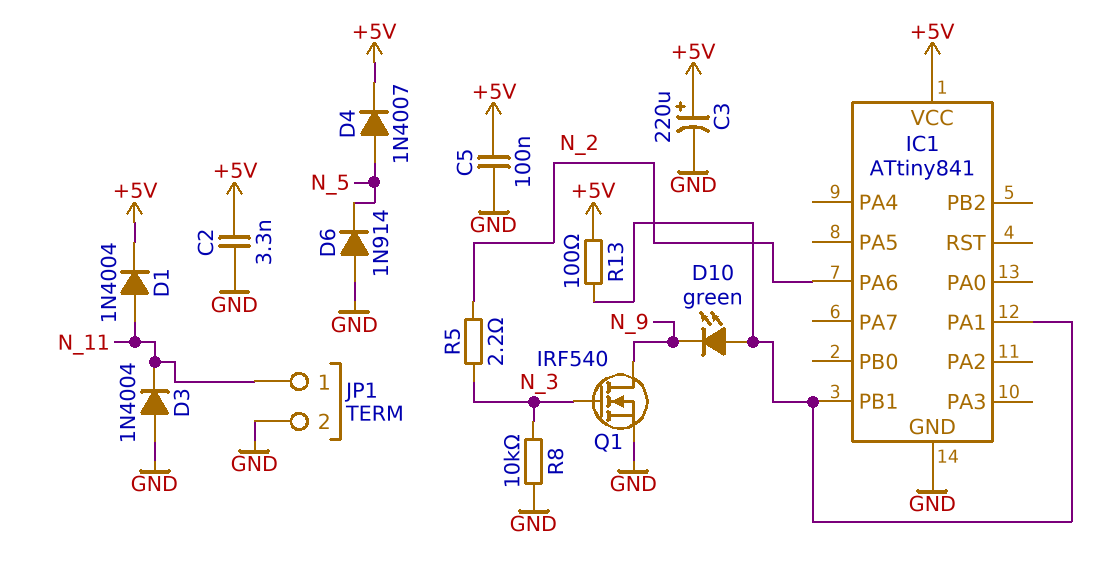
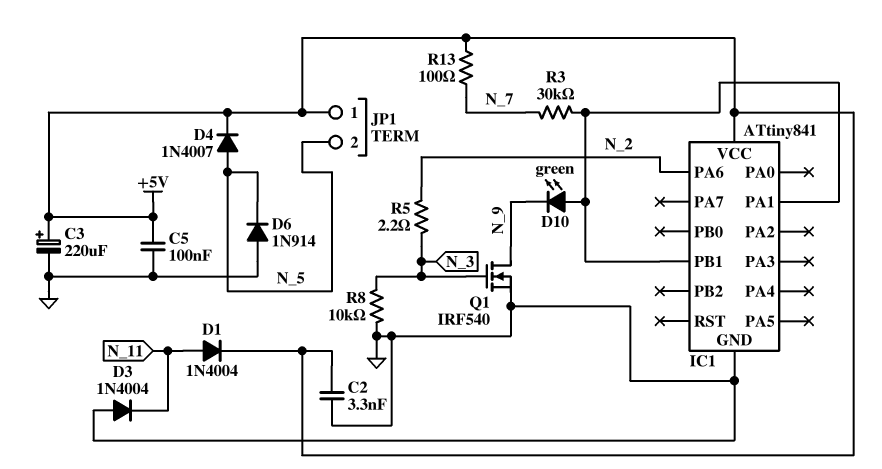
JP1 pin 1: N_11 -> +5V
JP1 pin 2: GND -> N_5
R3: none -> 30k (IC1/PA1, N_7)
R13: 100 (+5V, IC1/PA1) -> 100 (+5V, N_7)

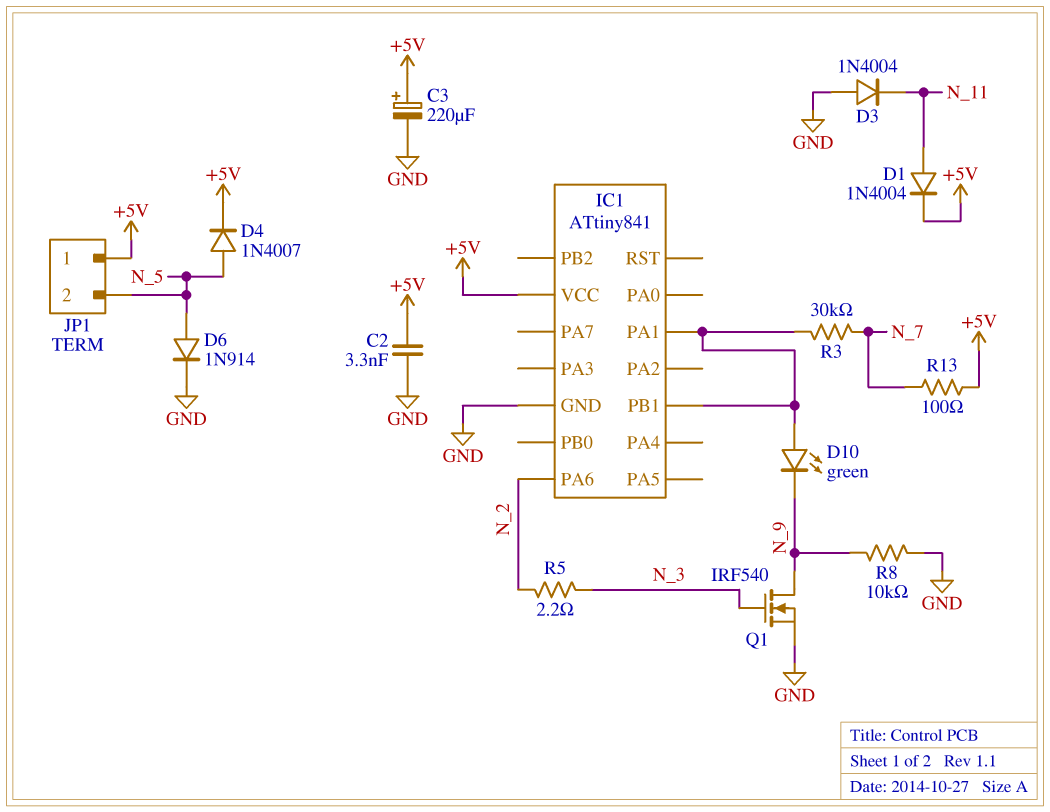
C5: 100nF (+5V, GND) -> none
D6: diode 1N914 (A GND, K N_5) -> diode 1N914 (A N_5, K GND)
R8: 10k (GND, N_3) -> 10k (GND, N_9)

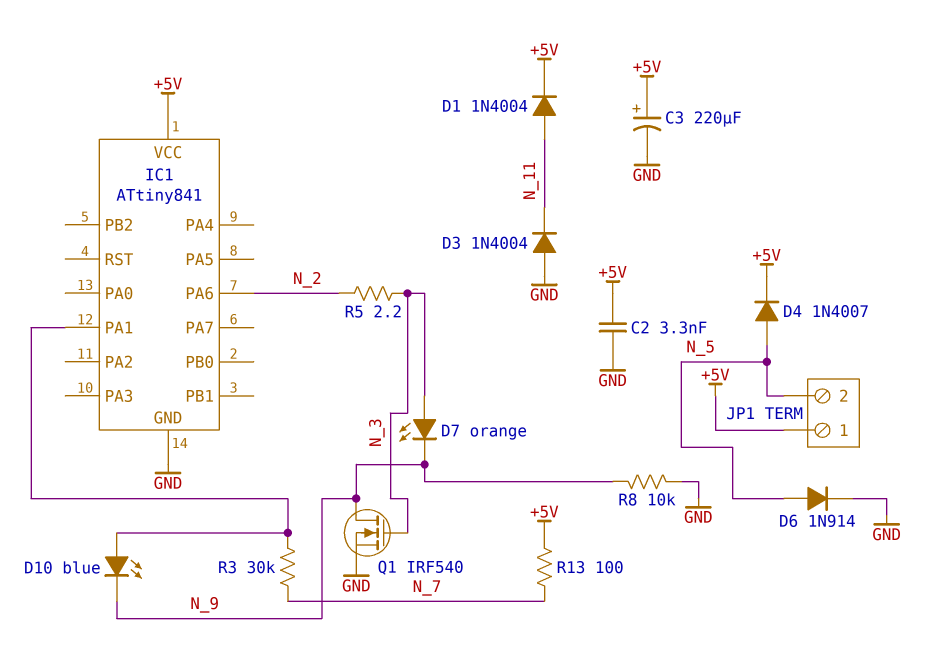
D7: none -> LED orange (A N_3, K N_9)
D10: LED green (A IC1/PA1, K N_9) -> LED blue (A IC1/PA1, K N_9)
IC1 pin PB1: IC1/PA1 -> none

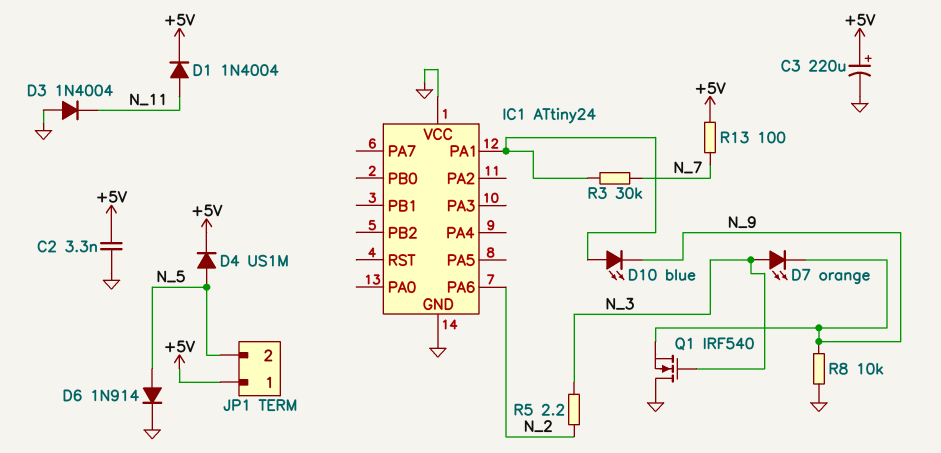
D4: diode 1N4007 (A N_5, K +5V) -> diode US1M (A N_5, K +5V)
IC1: ATtiny841 -> ATtiny24
IC1 pin VCC: +5V -> GND
Q1: NMOS IRF540 (G N_3, D N_9, S GND) -> NMOS IRF540 (G N_3, D GND, S N_9)

